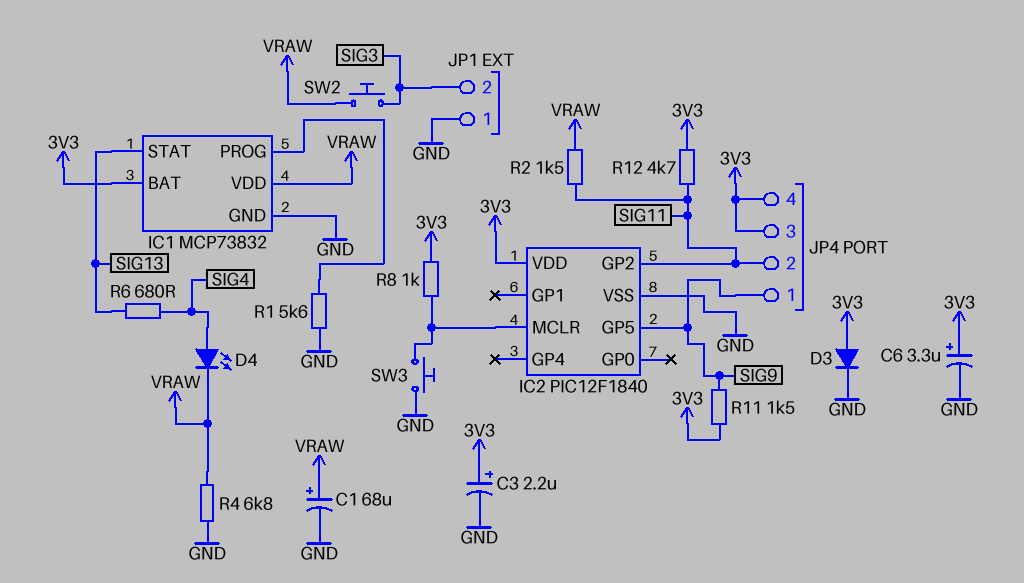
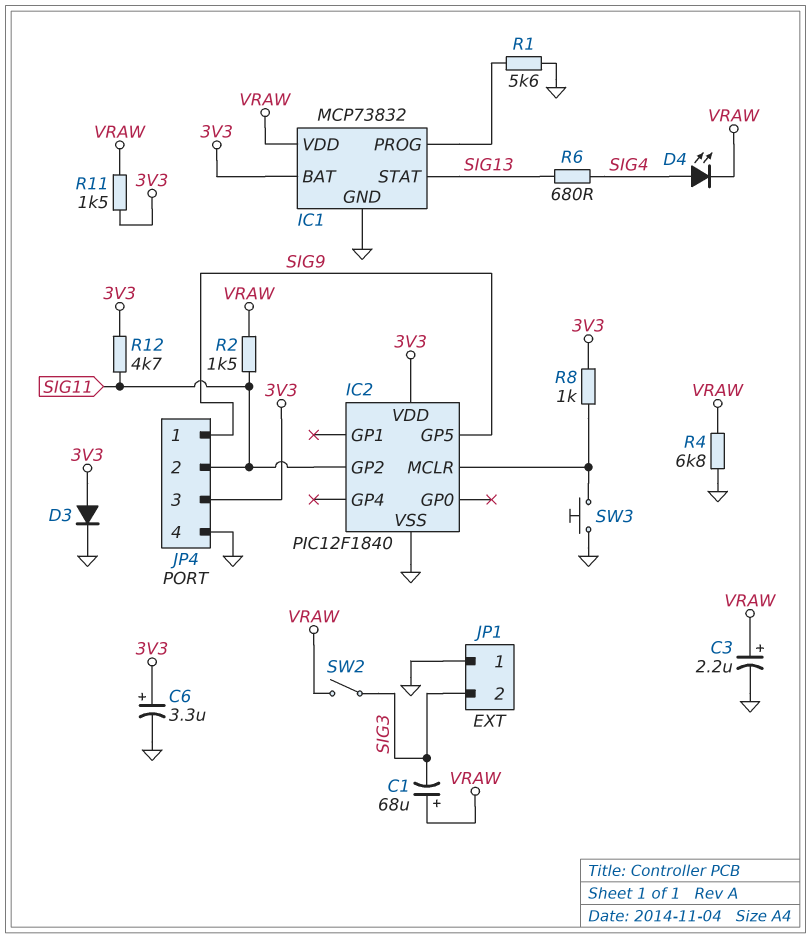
C1: 68uF (plus VRAW, minus GND) -> 68uF (plus VRAW, minus SIG3)
C3: 2.2uF (plus 3V3, minus GND) -> 2.2uF (plus VRAW, minus GND)
JP4 pin 4: 3V3 -> GND
R11: 1.5k (3V3, SIG9) -> 1.5k (3V3, VRAW)
SW2: button (SIG3, VRAW) -> switch (SIG3, VRAW)

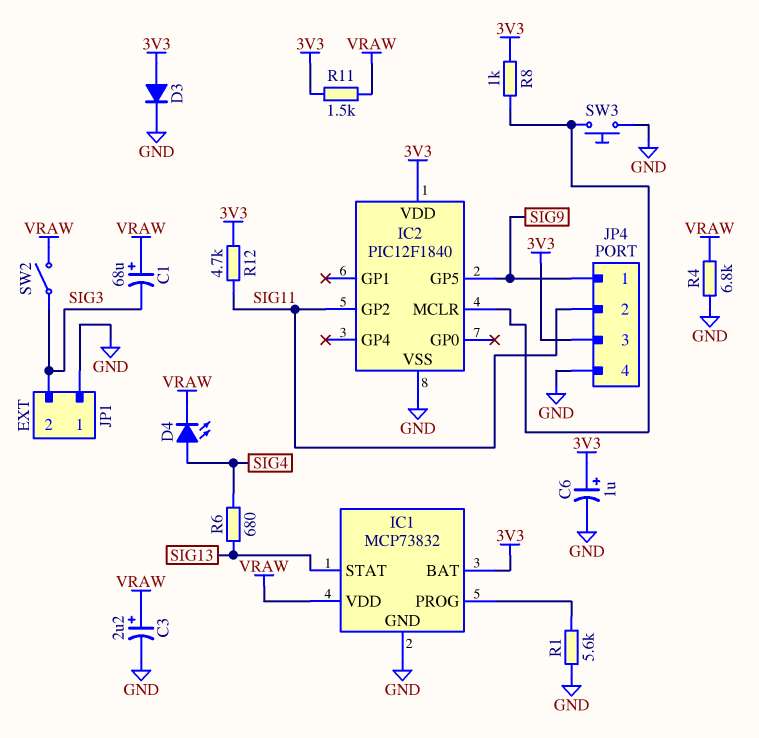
C6: 3.3uF (plus 3V3, minus GND) -> 1uF (plus 3V3, minus GND)
R2: 1.5k (SIG11, VRAW) -> none

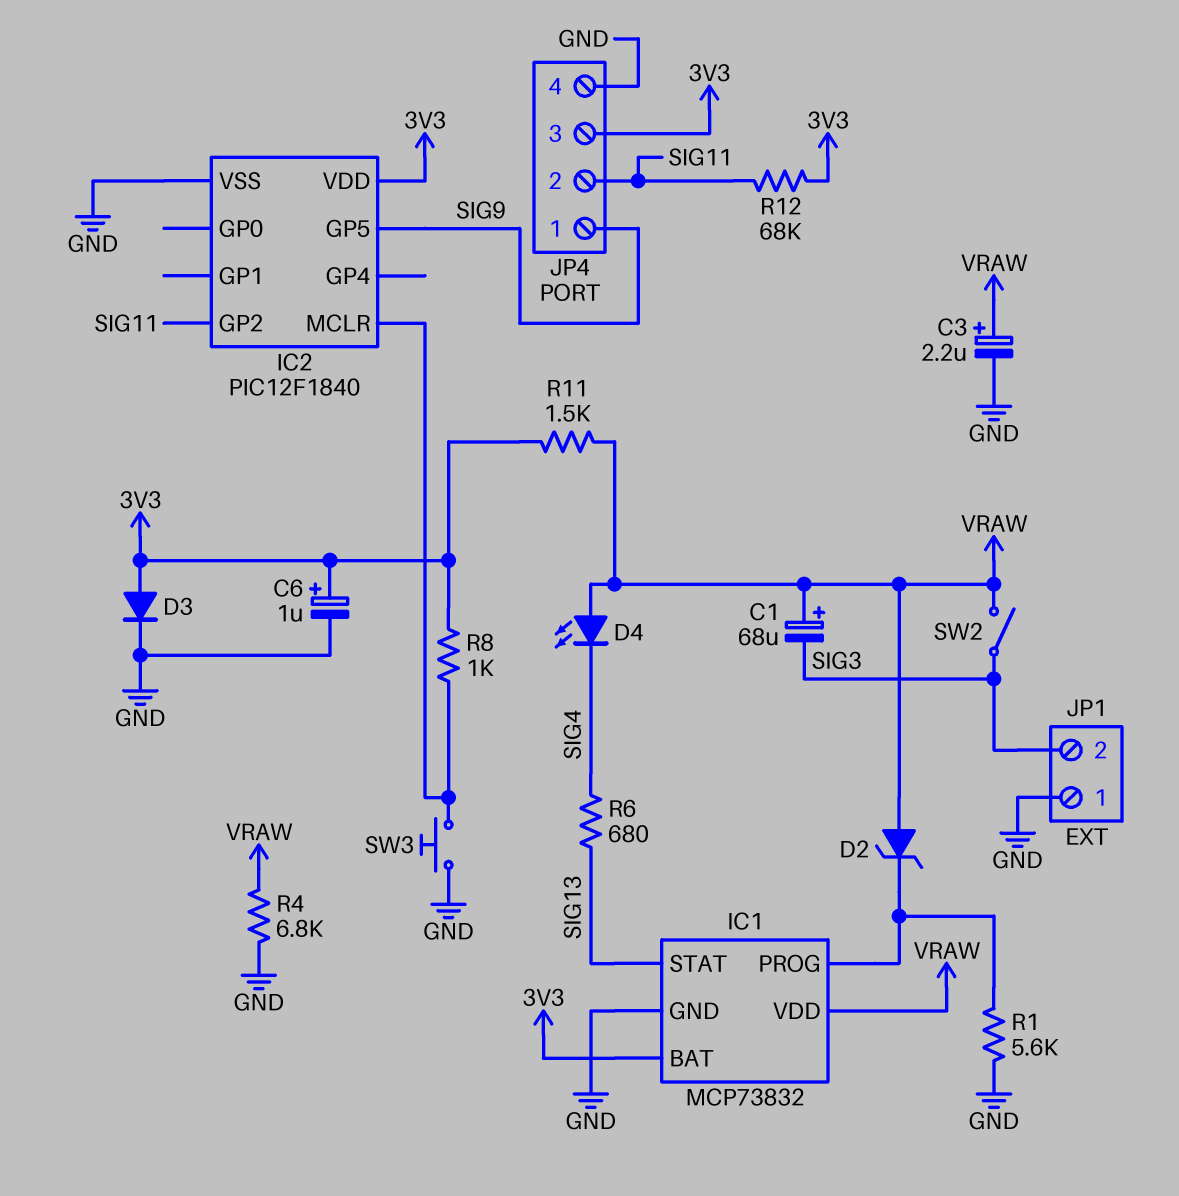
D2: none -> zener (A VRAW, K IC1/PROG)
D4: LED (A SIG4, K VRAW) -> LED (A VRAW, K SIG4)
R12: 4.7k (3V3, SIG11) -> 68k (3V3, SIG11)

